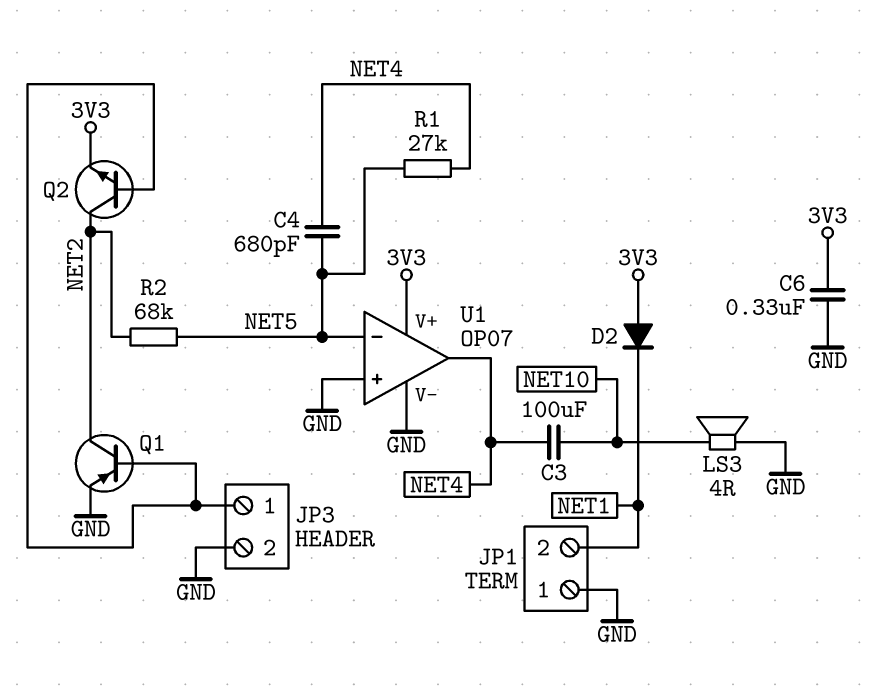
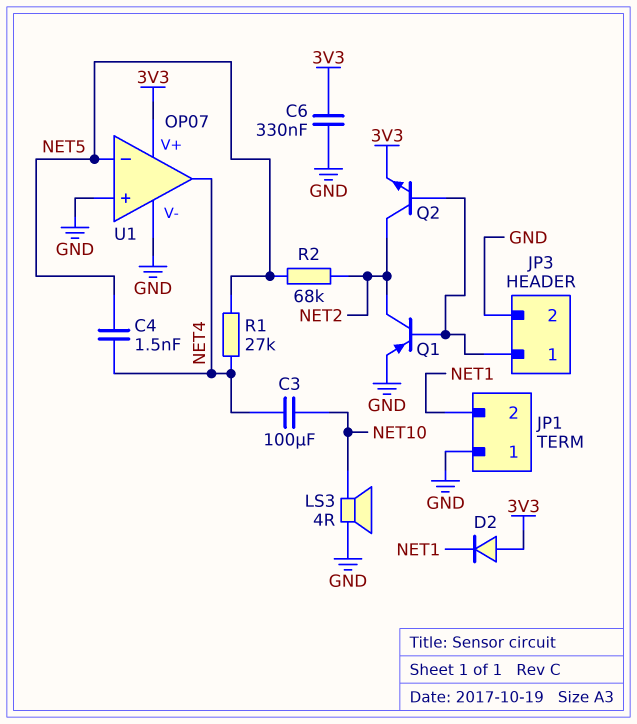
C4: 680pF (NET4, NET5) -> 1.5nF (NET4, NET5)

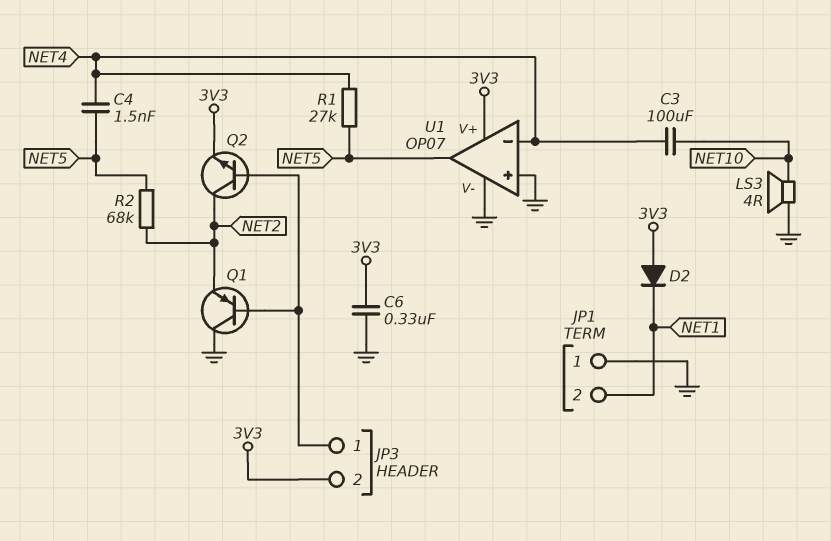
JP3 pin 2: GND -> 3V3
Q1: PNP (B JP3/1, C NET2, E GND) -> PNP (B JP3/1, C GND, E NET2)
U1 pin in-: NET5 -> NET4
U1 pin out: NET4 -> NET5

